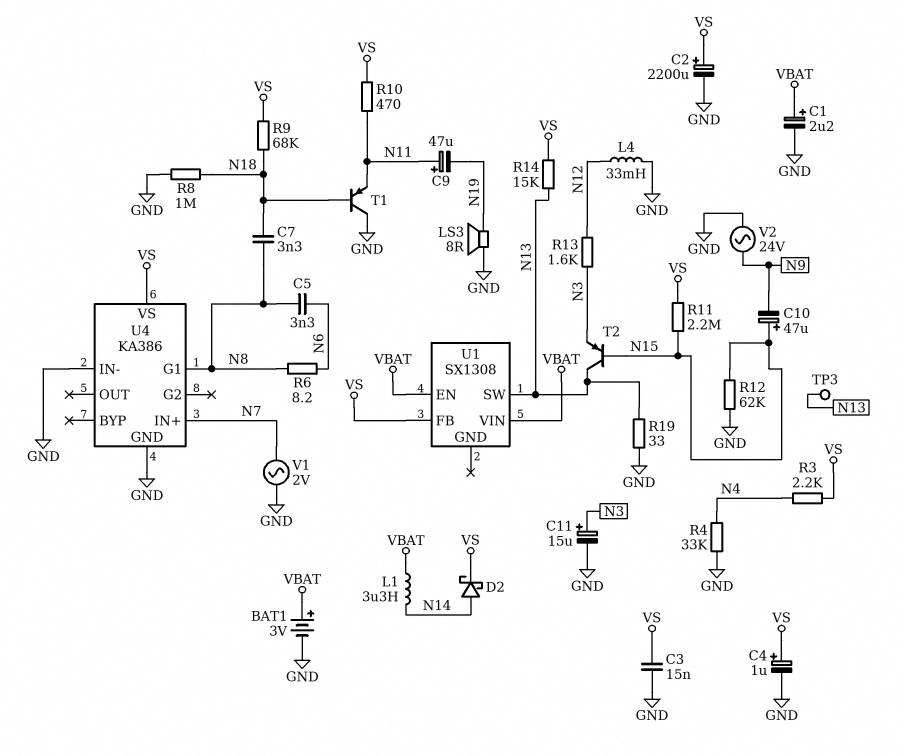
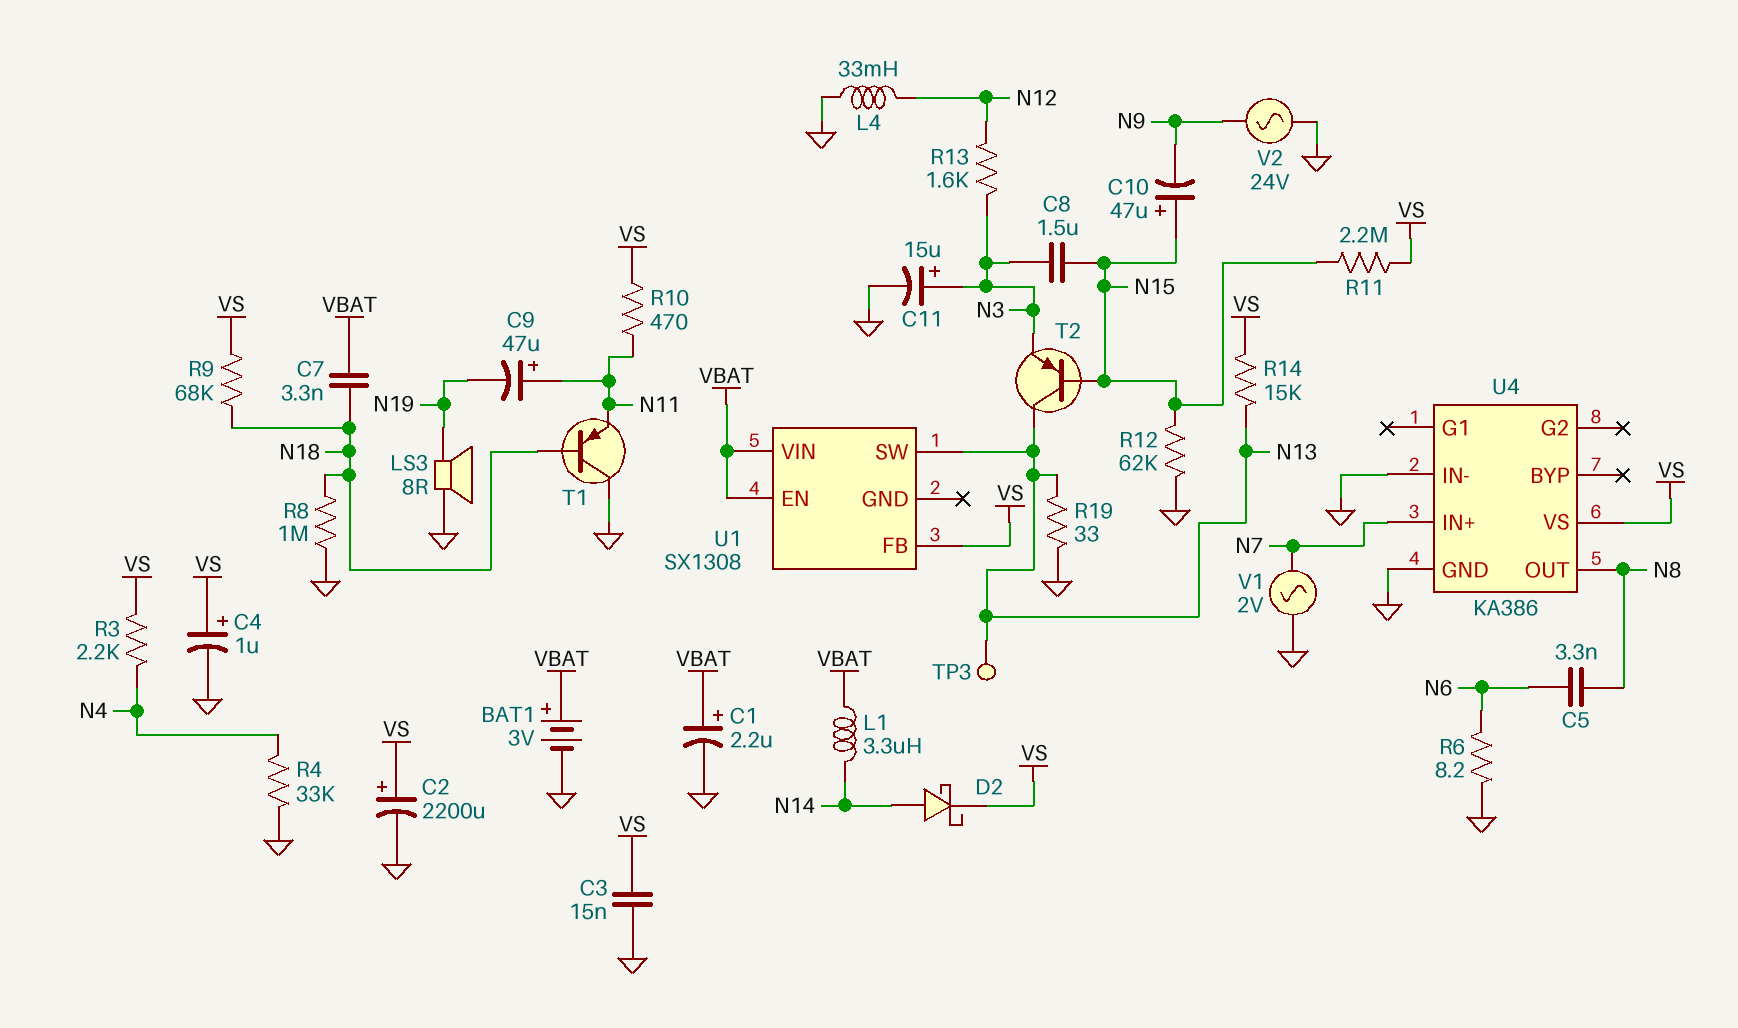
C7: 3.3nF (N8, N18) -> 3.3nF (N18, VBAT)
C8: none -> 1.5uF (N3, N15)
R6: 8.2 (N6, N8) -> 8.2 (GND, N6)
U4 pin G1: N8 -> none
U4 pin OUT: none -> N8

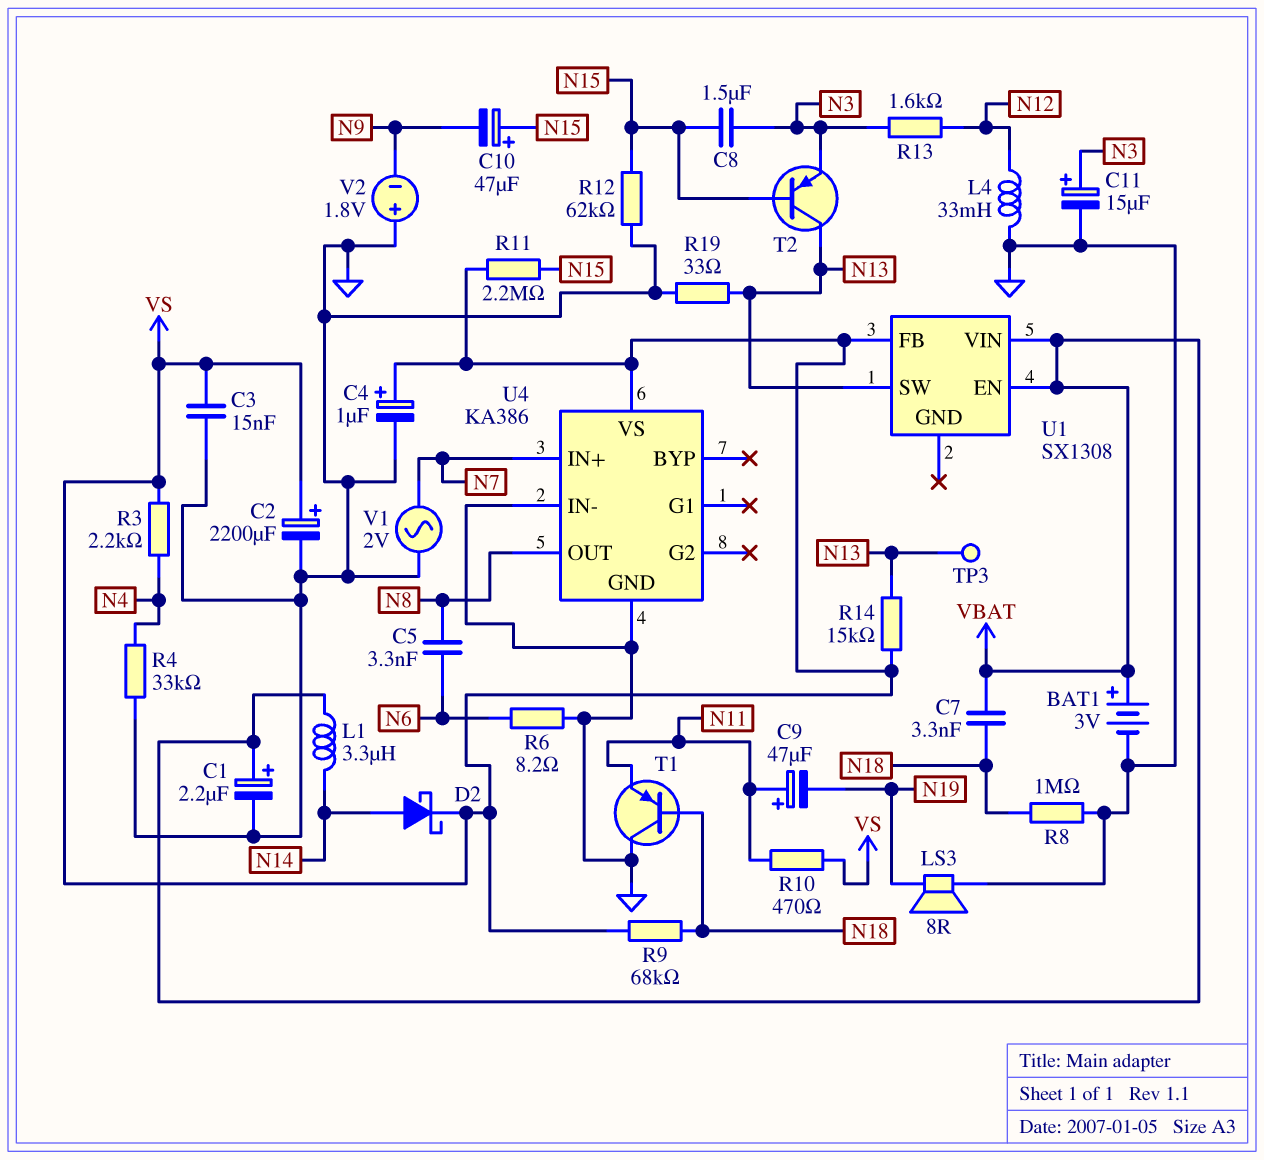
V2: AC 24V (GND, N9) -> 1.8V (plus GND, minus N9)

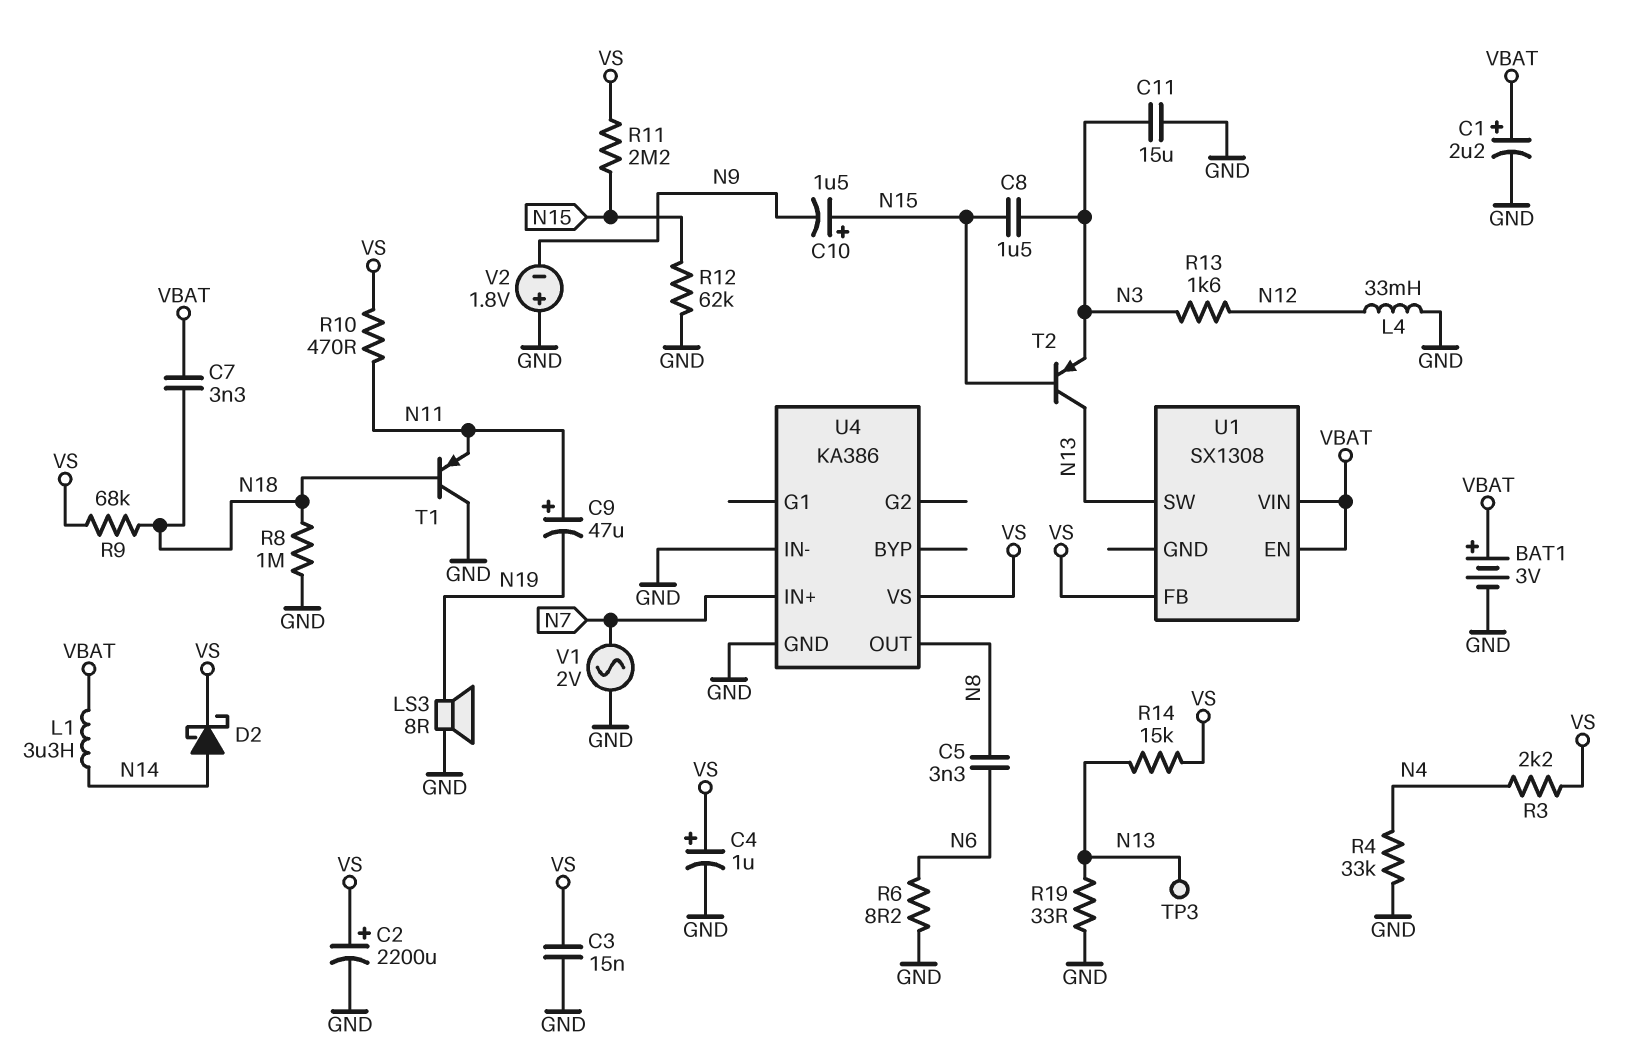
C10: 47uF (plus N15, minus N9) -> 1.5uF (plus N15, minus N9)
C11: 15uF (plus N3, minus GND) -> 15uF (GND, N3)

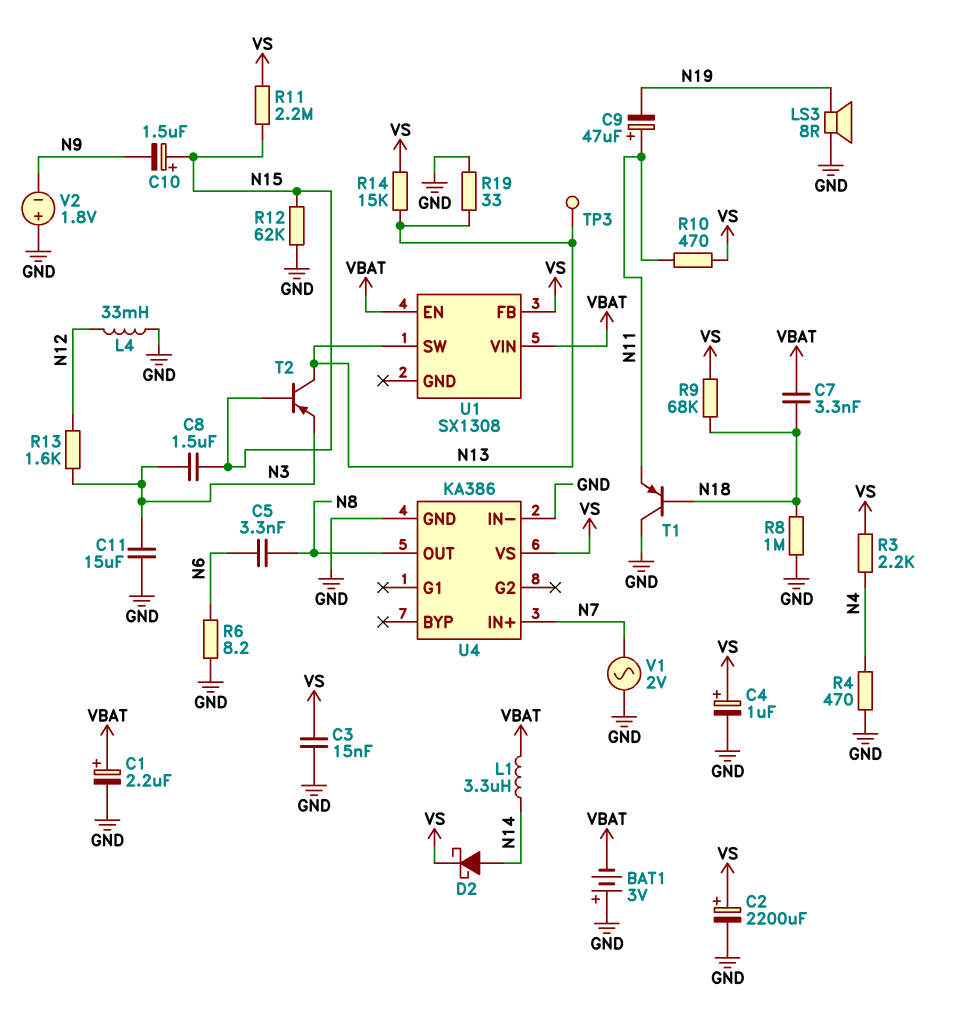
BAT1: 3V (plus VBAT, minus GND) -> 3V (plus GND, minus VBAT)
R4: 33k (GND, N4) -> 470 (GND, N4)

